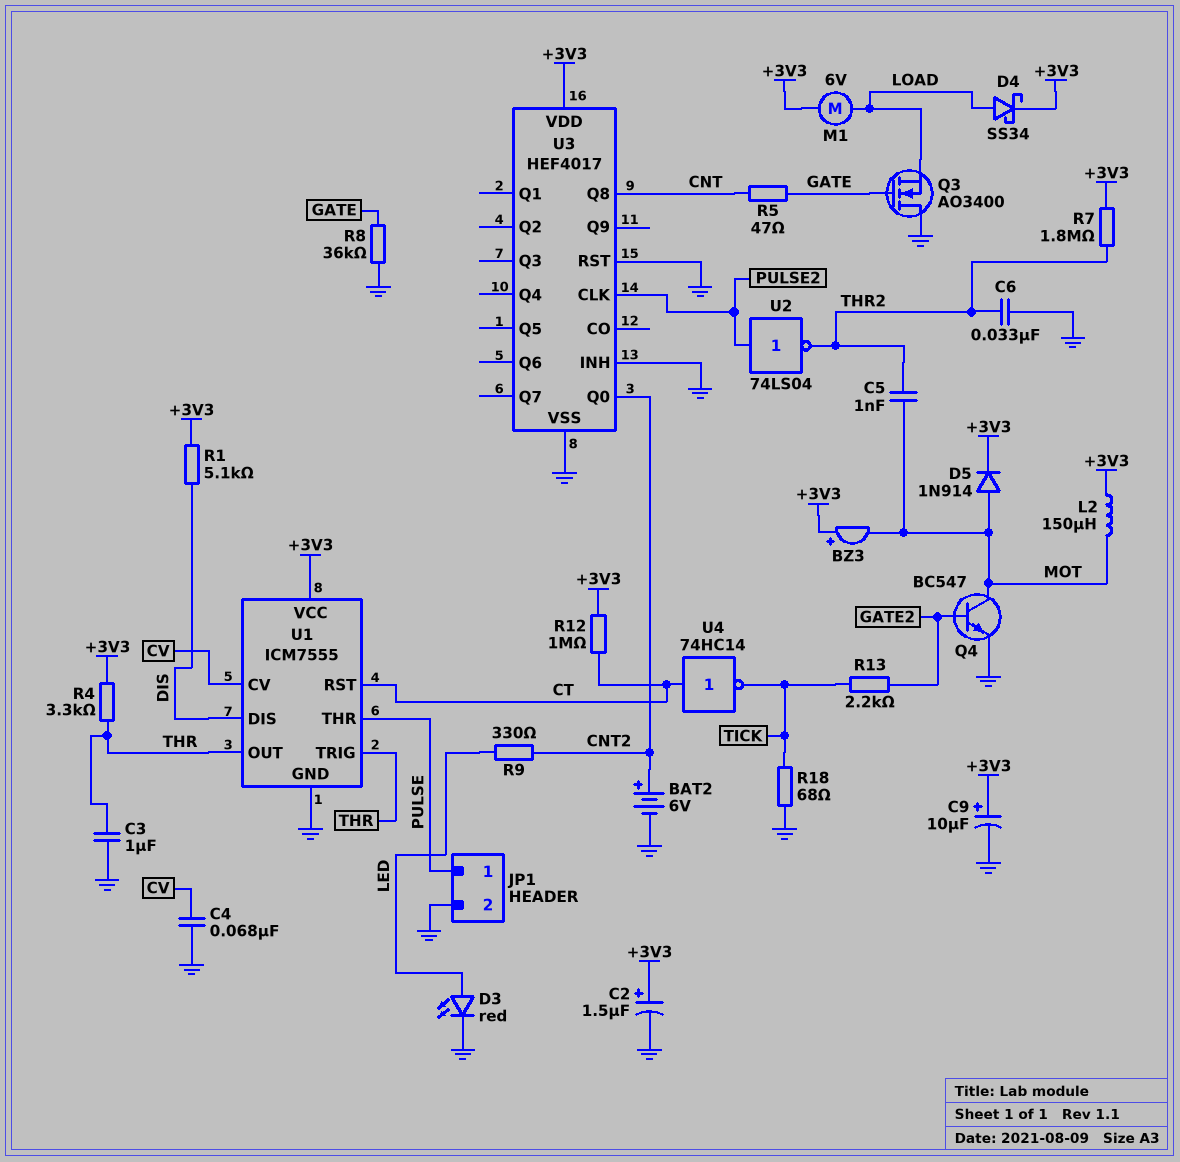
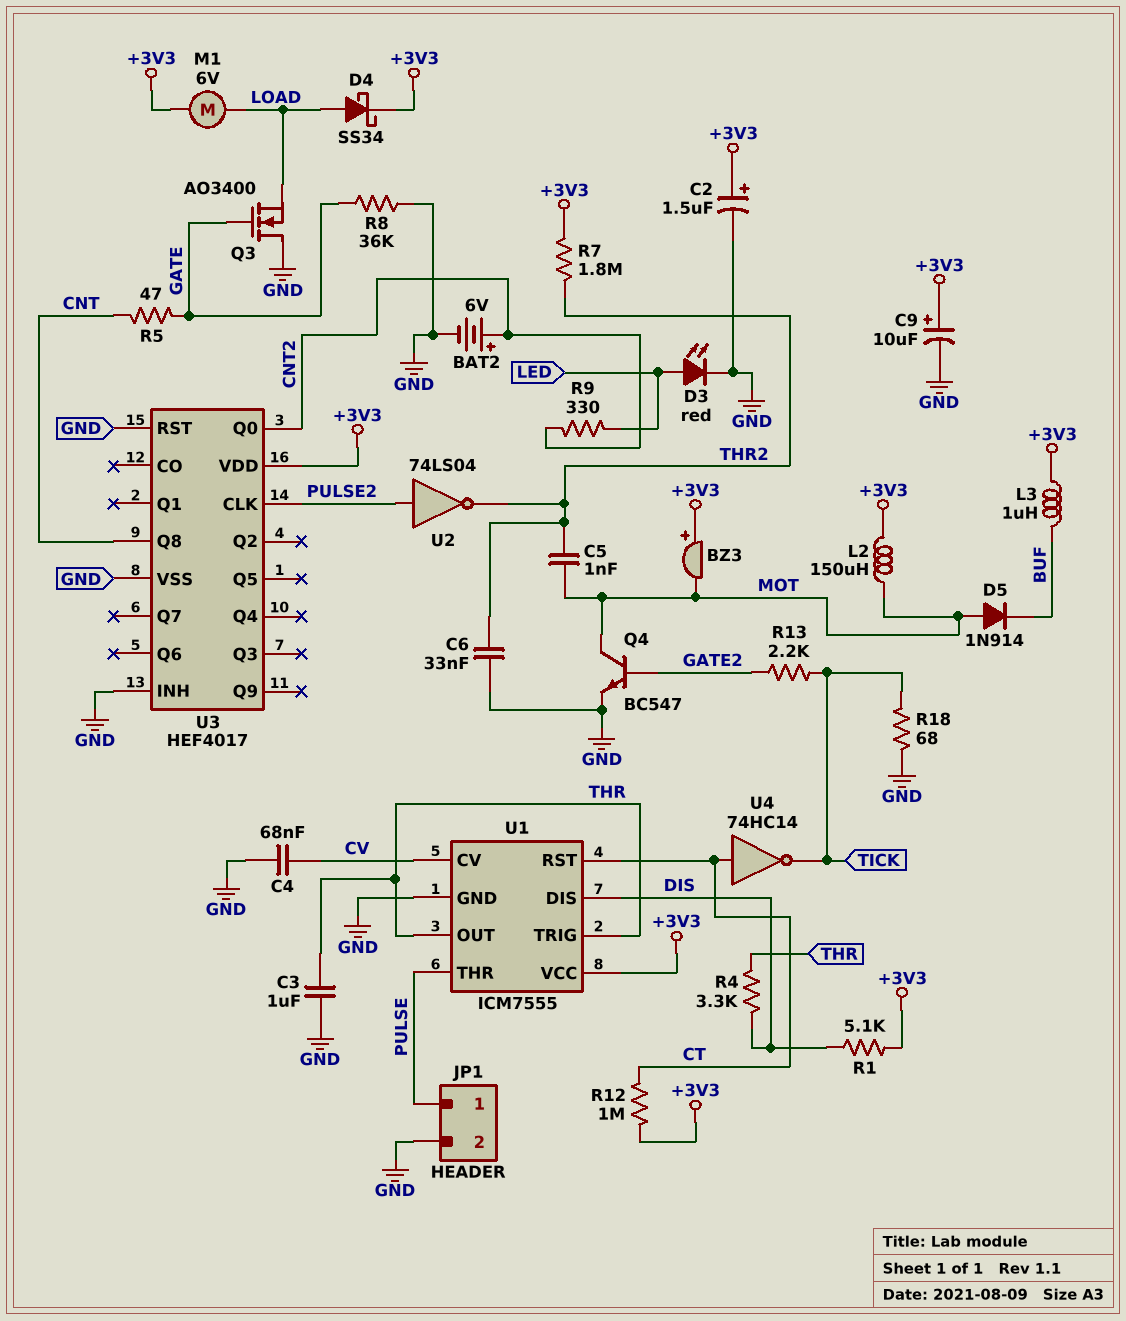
D5: diode 1N914 (A MOT, K +3V3) -> diode 1N914 (A MOT, K BUF)
L3: none -> 1uH (+3V3, BUF)
R4: 3.3k (+3V3, THR) -> 3.3k (DIS, THR)

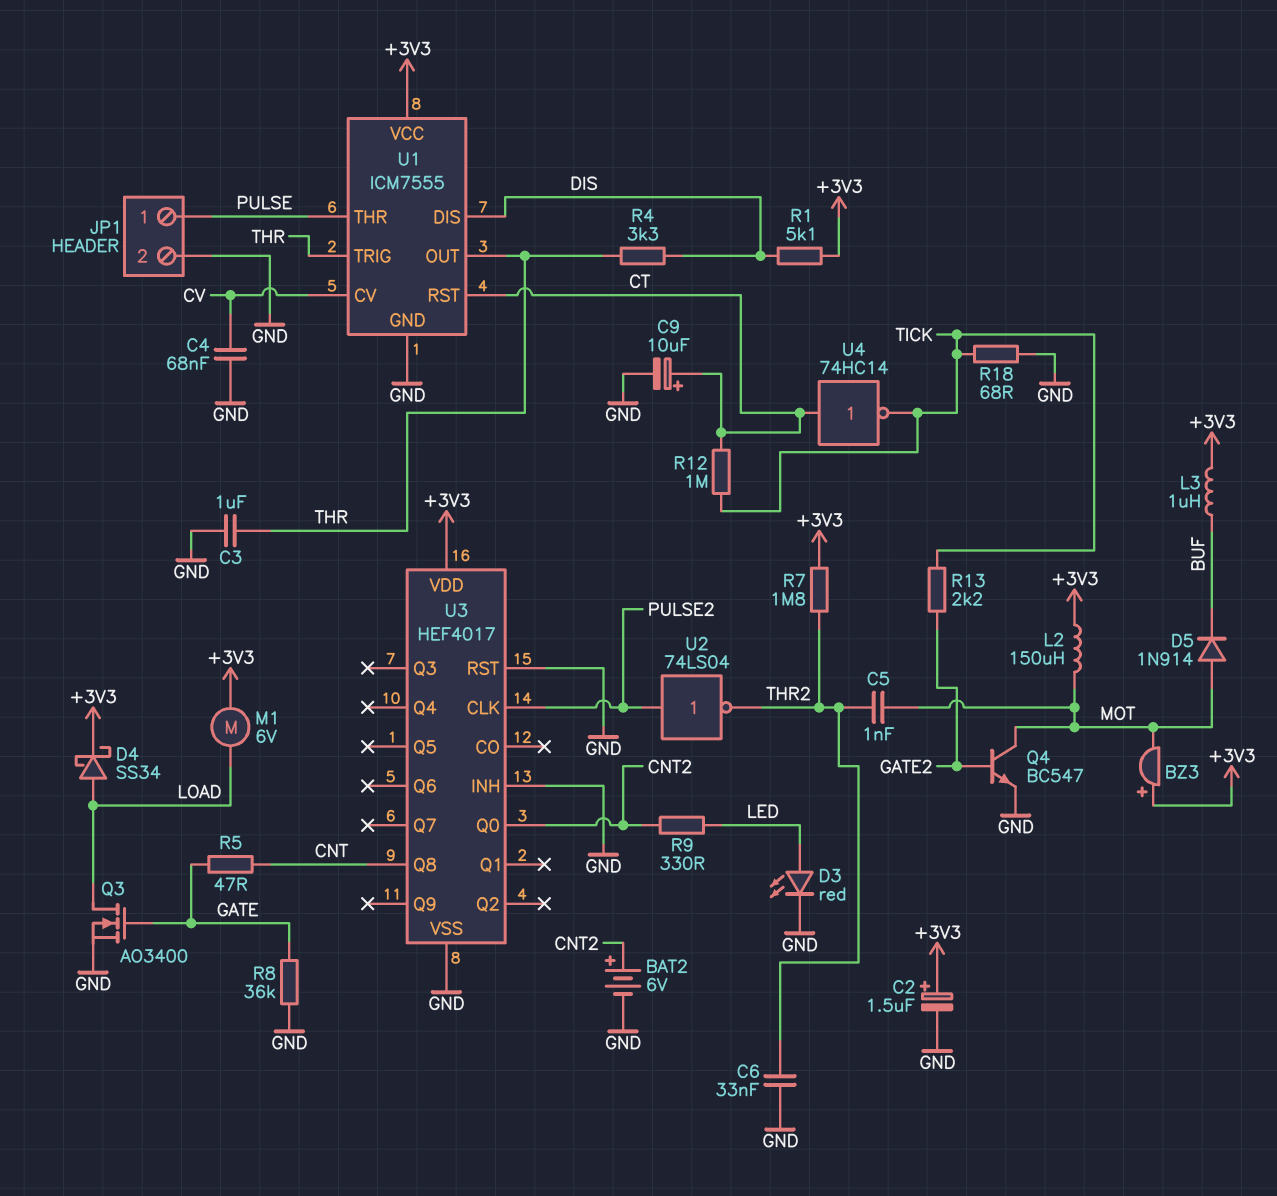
C9: 10uF (plus +3V3, minus GND) -> 10uF (plus CT, minus GND)
Q3: NMOS AO3400 (G GATE, D GND, S LOAD) -> NMOS AO3400 (G GATE, D LOAD, S GND)
R12: 1M (+3V3, CT) -> 1M (CT, TICK)

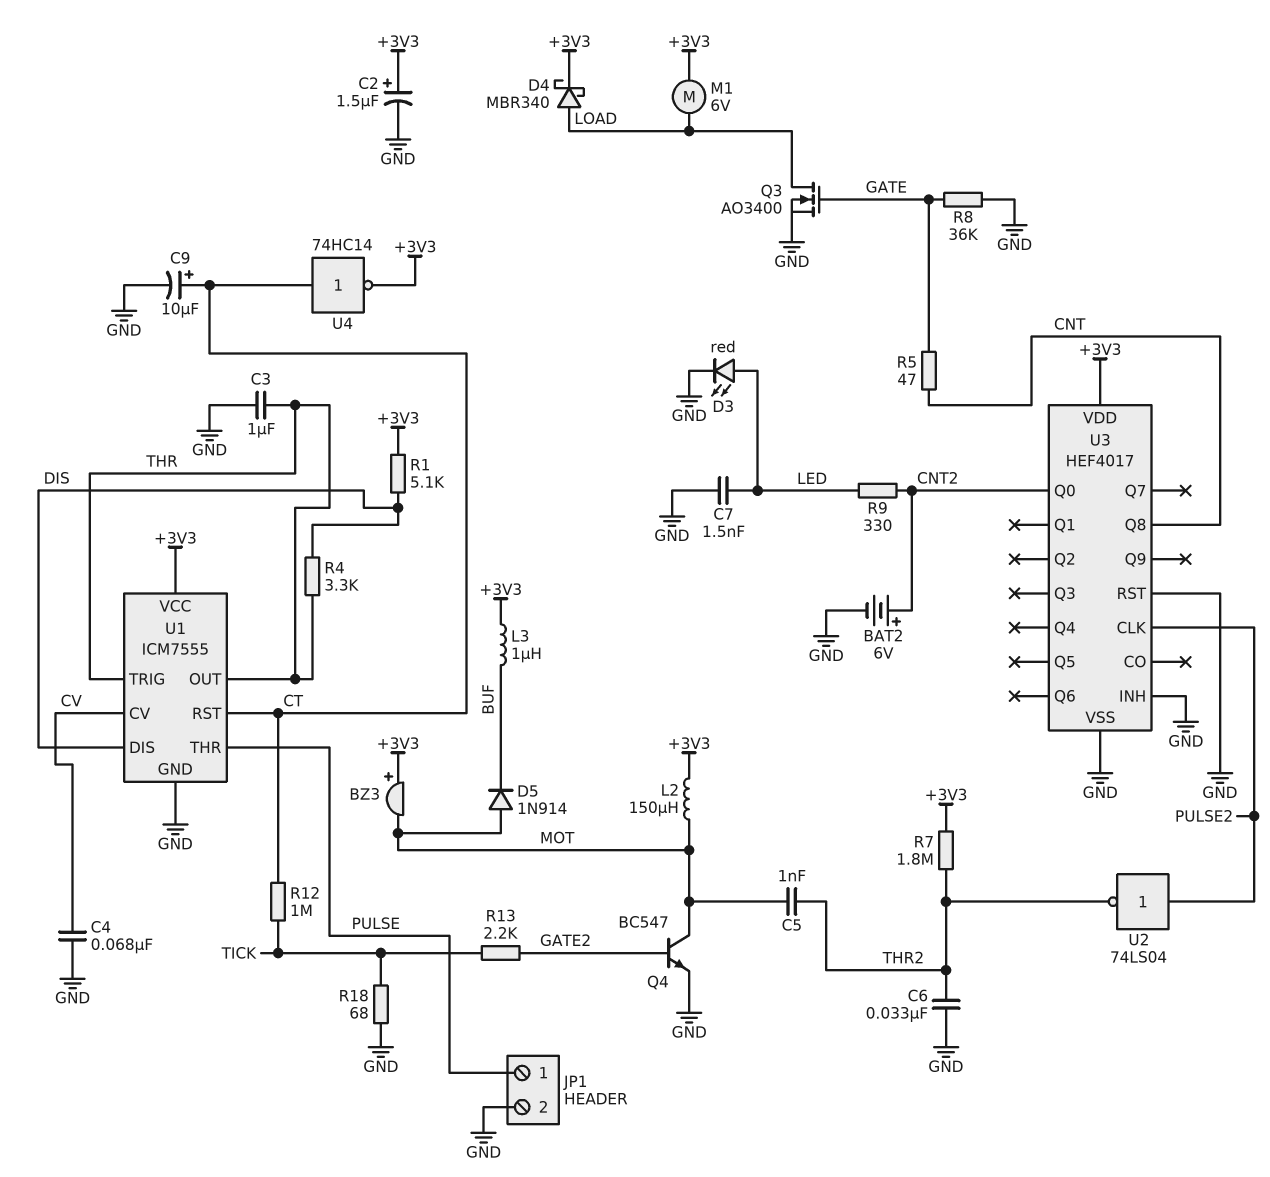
C7: none -> 1.5nF (GND, LED)
D4: schottky SS34 (A LOAD, K +3V3) -> schottky MBR340 (A LOAD, K +3V3)
U4: NOT 74HC14 (in CT, out TICK) -> NOT 74HC14 (in CT, out +3V3)

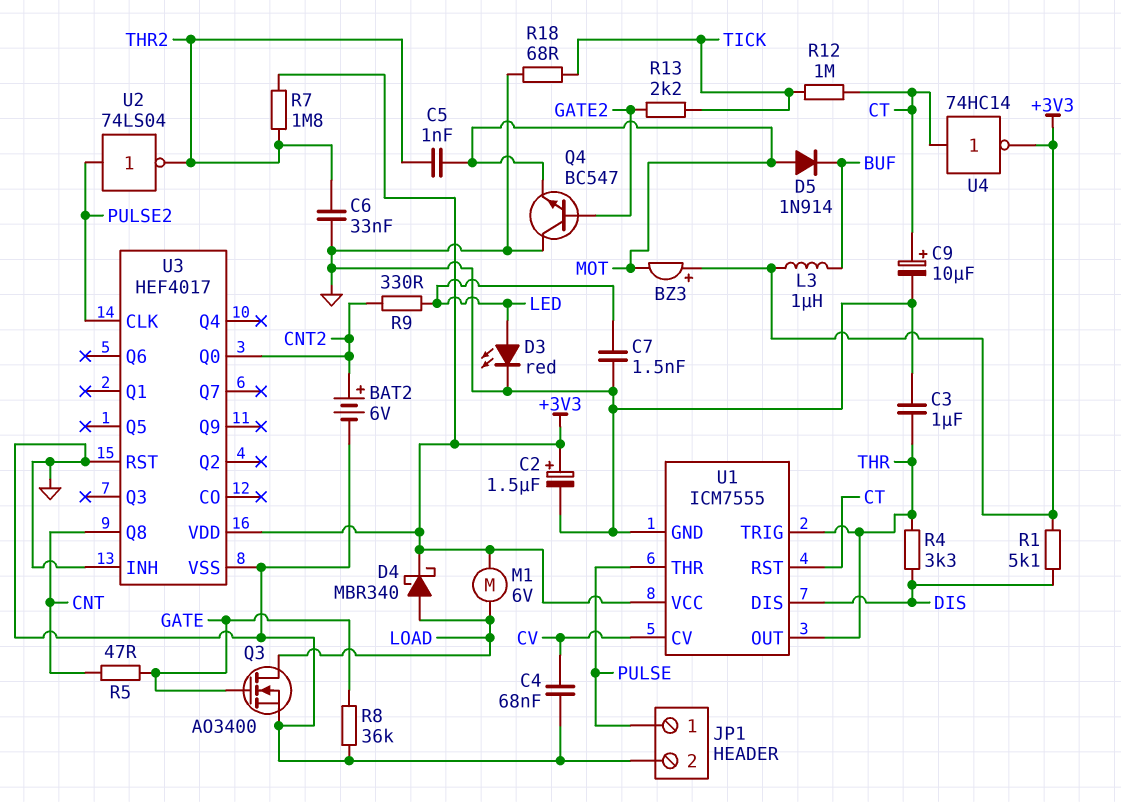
L2: 150uH (+3V3, MOT) -> none
Q4: NPN BC547 (B GATE2, C MOT, E GND) -> NPN BC547 (B GATE2, C GND, E MOT)

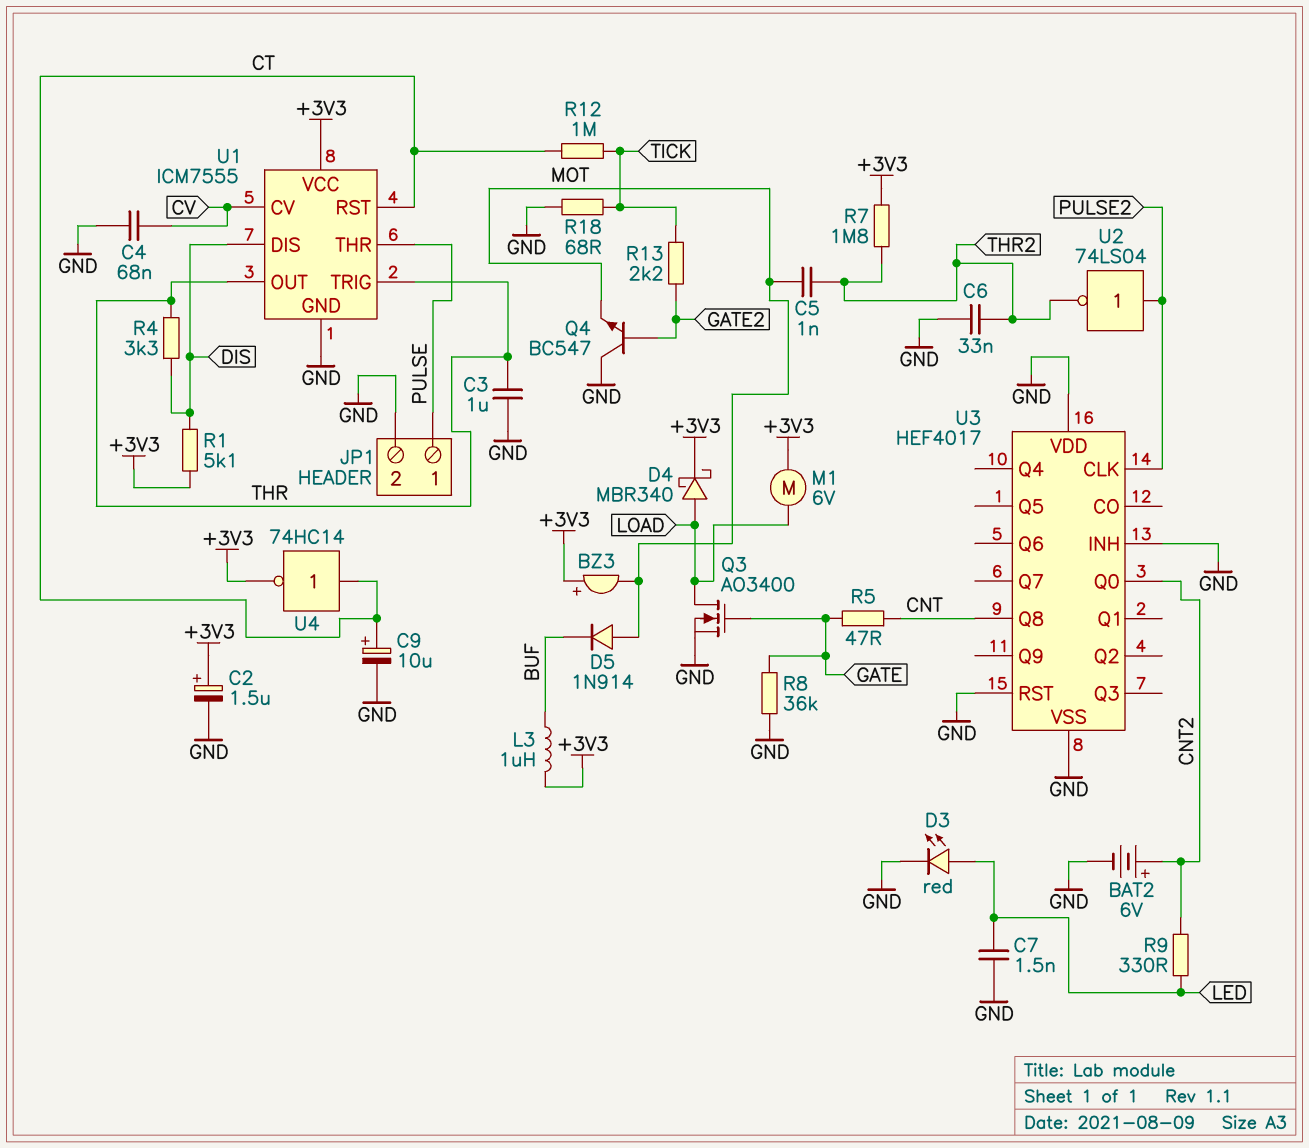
U3 pin VDD: +3V3 -> GND

